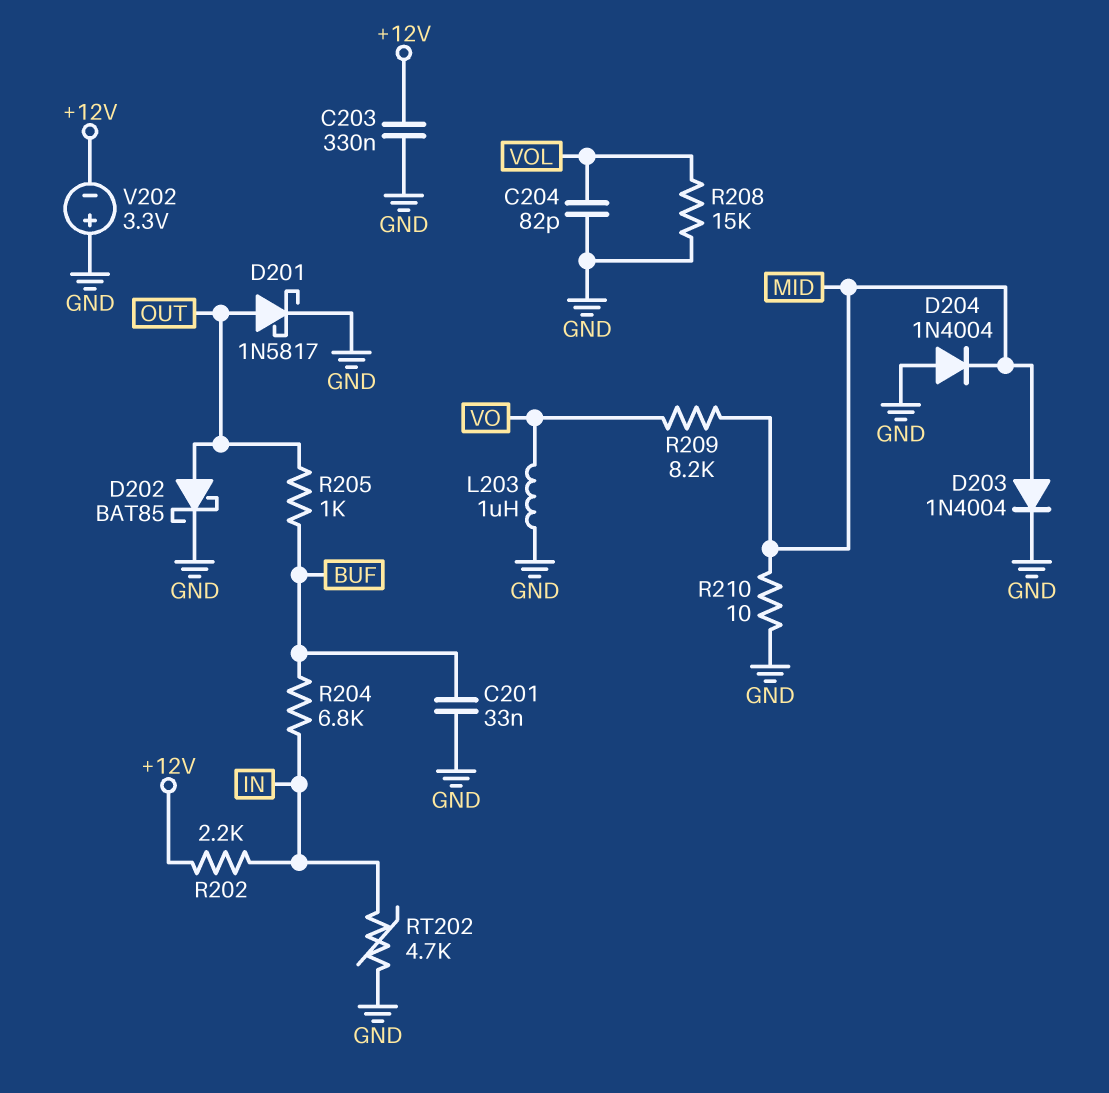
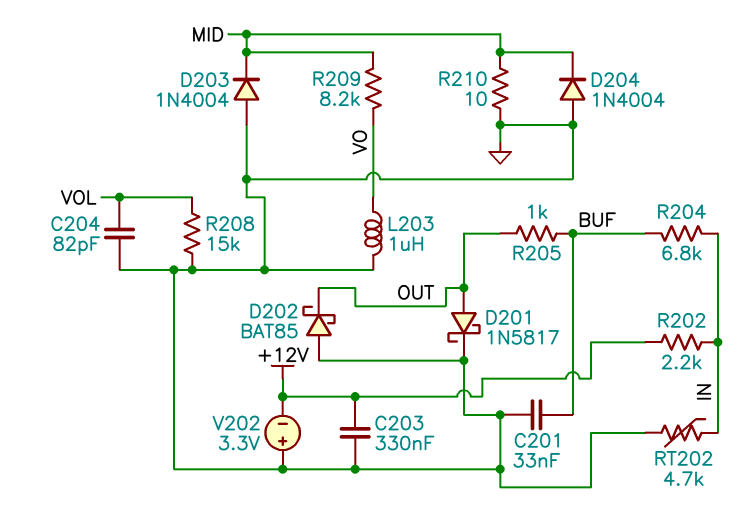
D202: schottky BAT85 (A OUT, K GND) -> schottky BAT85 (A GND, K OUT)
D203: diode 1N4004 (A MID, K GND) -> diode 1N4004 (A GND, K MID)

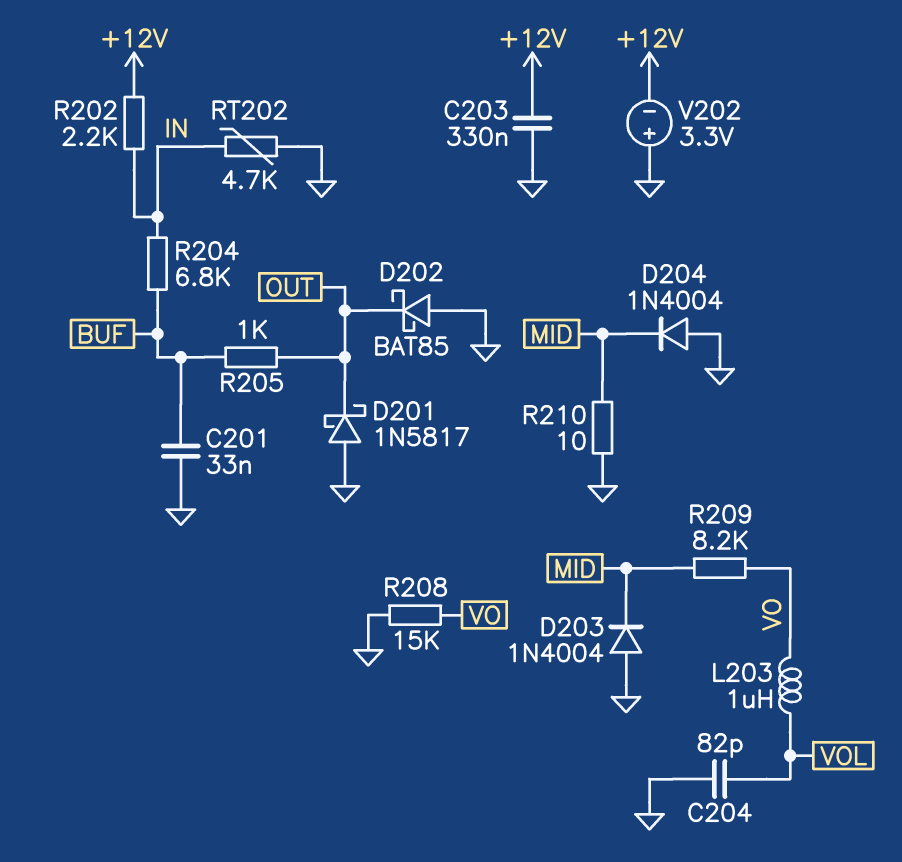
D201: schottky 1N5817 (A OUT, K GND) -> schottky 1N5817 (A GND, K OUT)
L203: 1uH (GND, VO) -> 1uH (VO, VOL)
R208: 15k (GND, VOL) -> 15k (GND, VO)

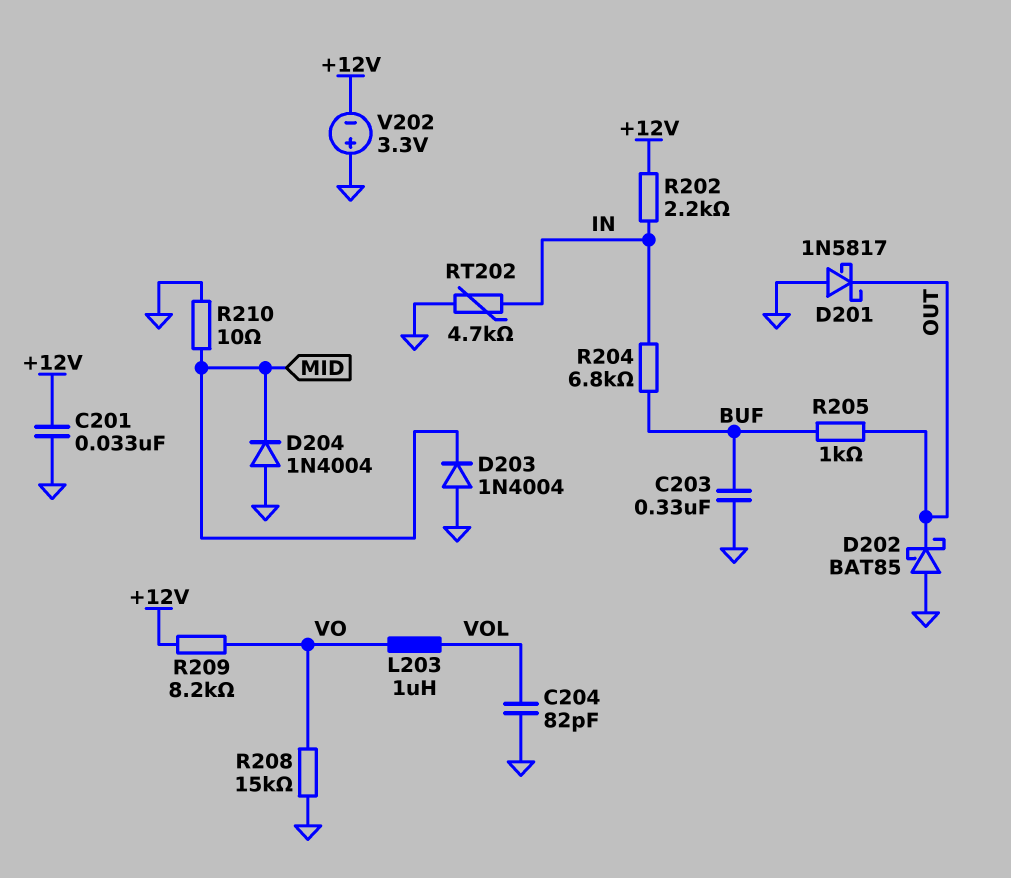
C201: 33nF (BUF, GND) -> 33nF (+12V, GND)
C203: 330nF (+12V, GND) -> 330nF (BUF, GND)
R209: 8.2k (MID, VO) -> 8.2k (+12V, VO)

